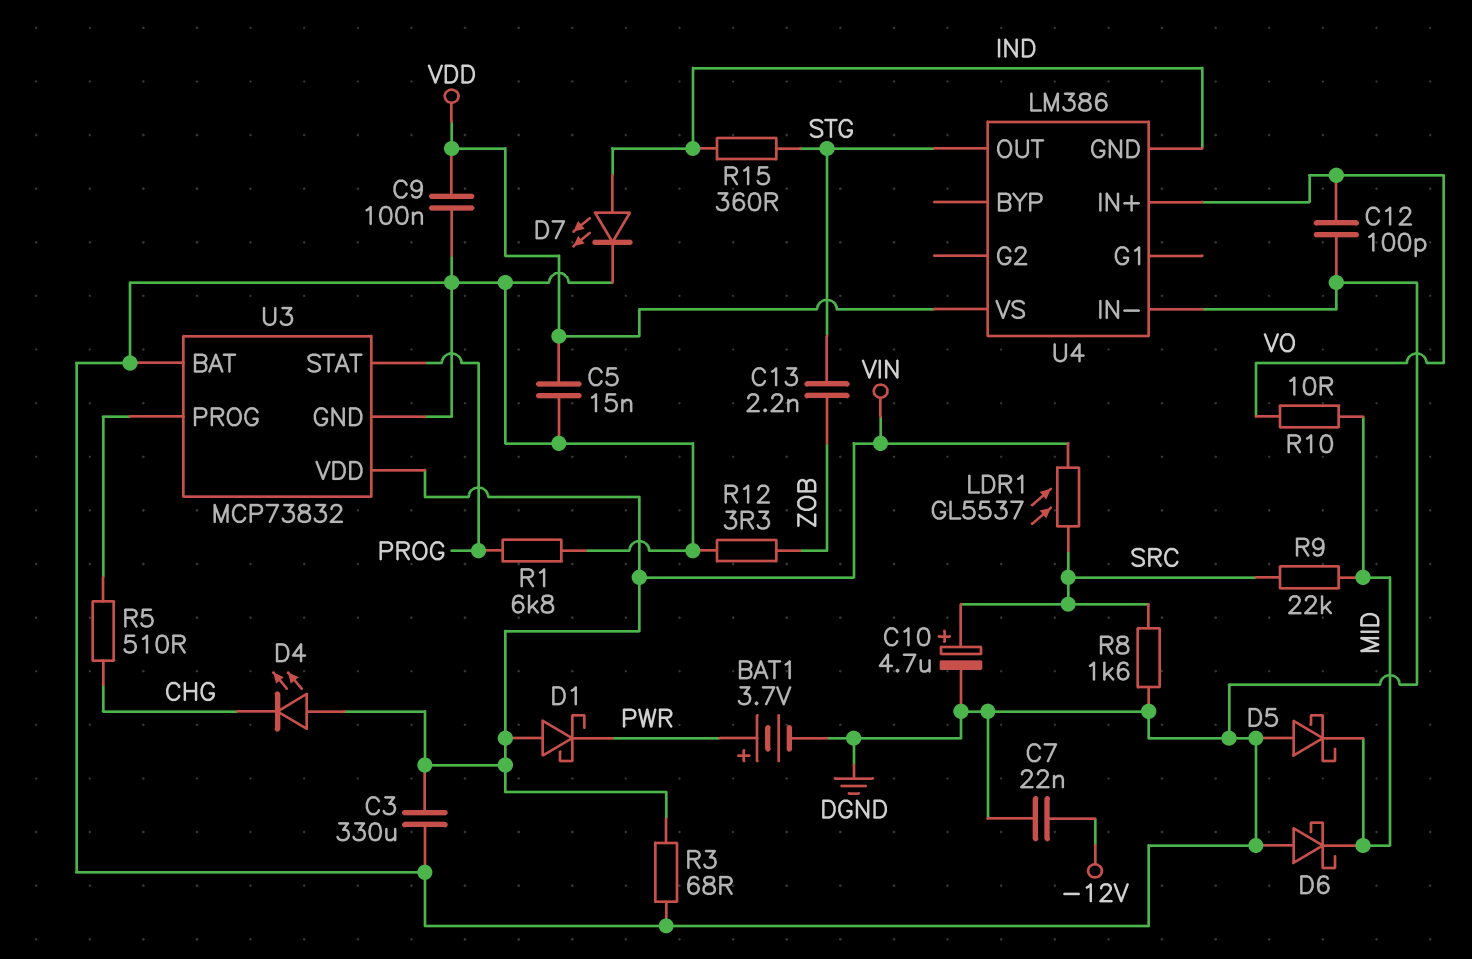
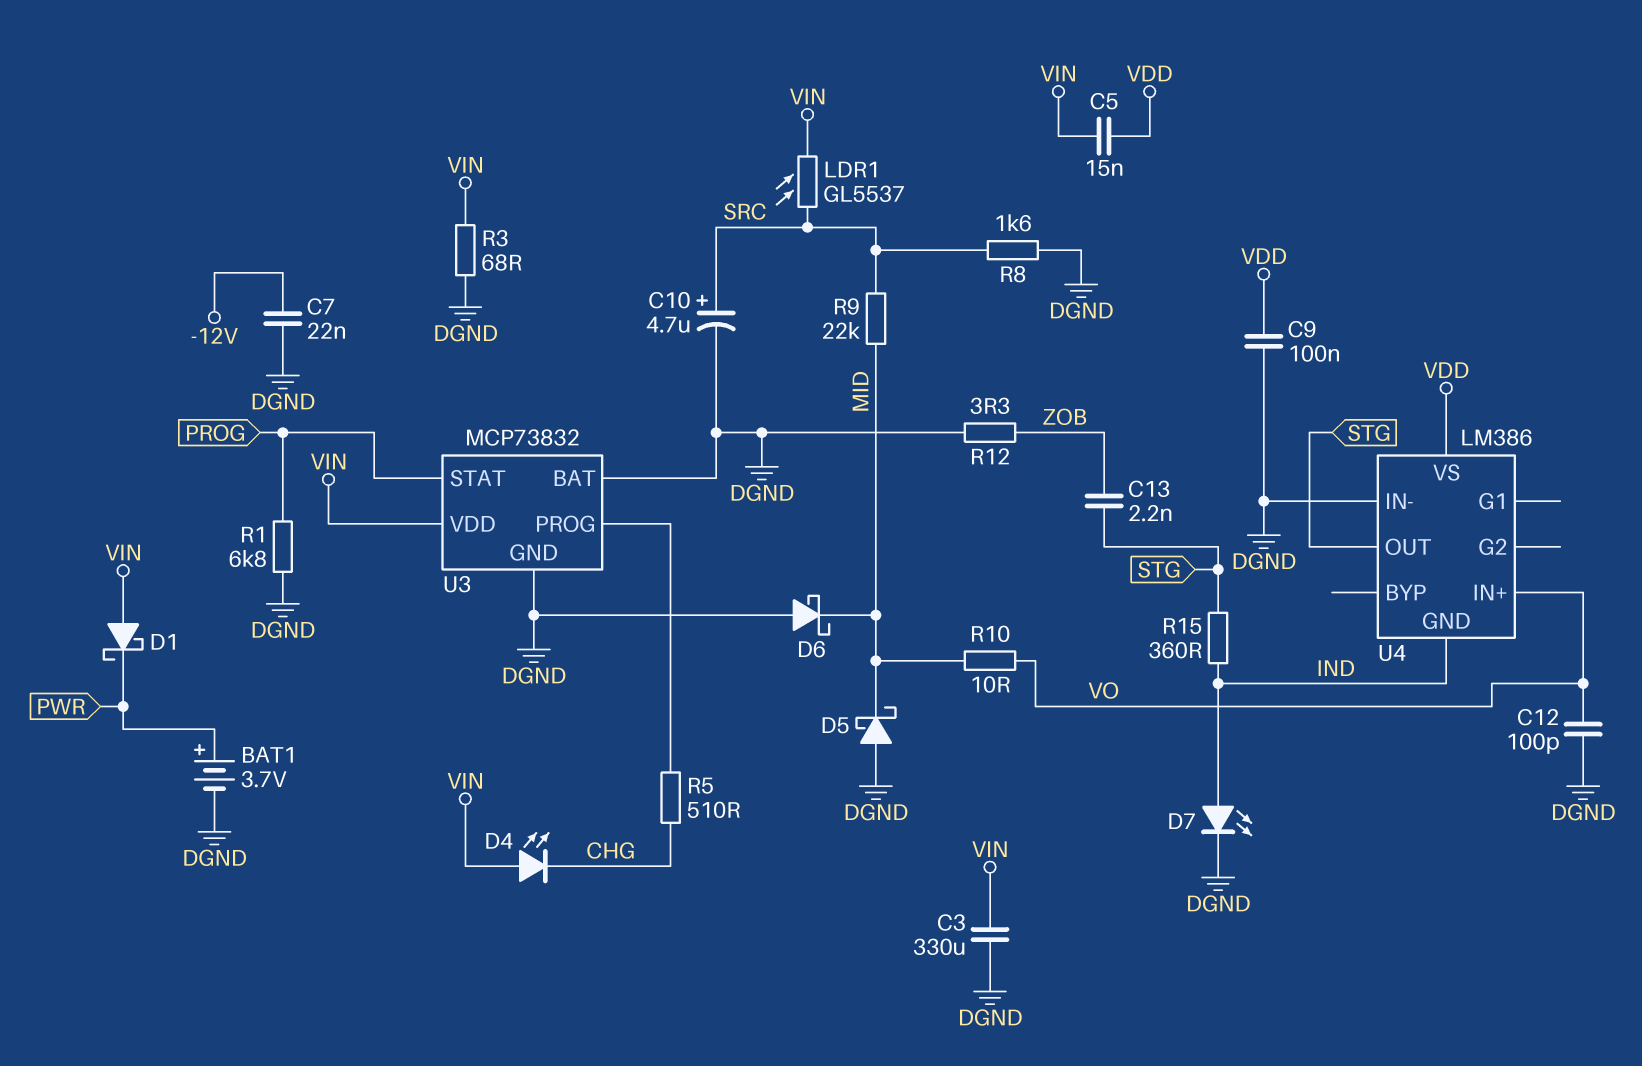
C5: 15nF (DGND, VDD) -> 15nF (VDD, VIN)

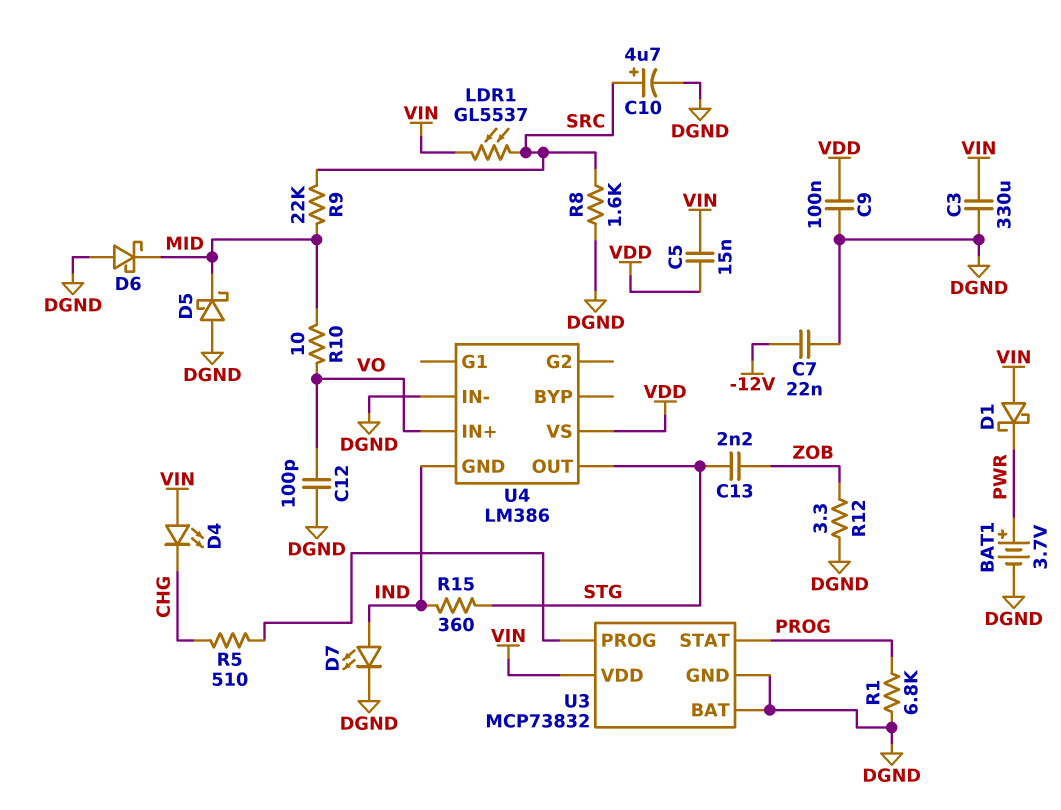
R3: 68 (DGND, VIN) -> none

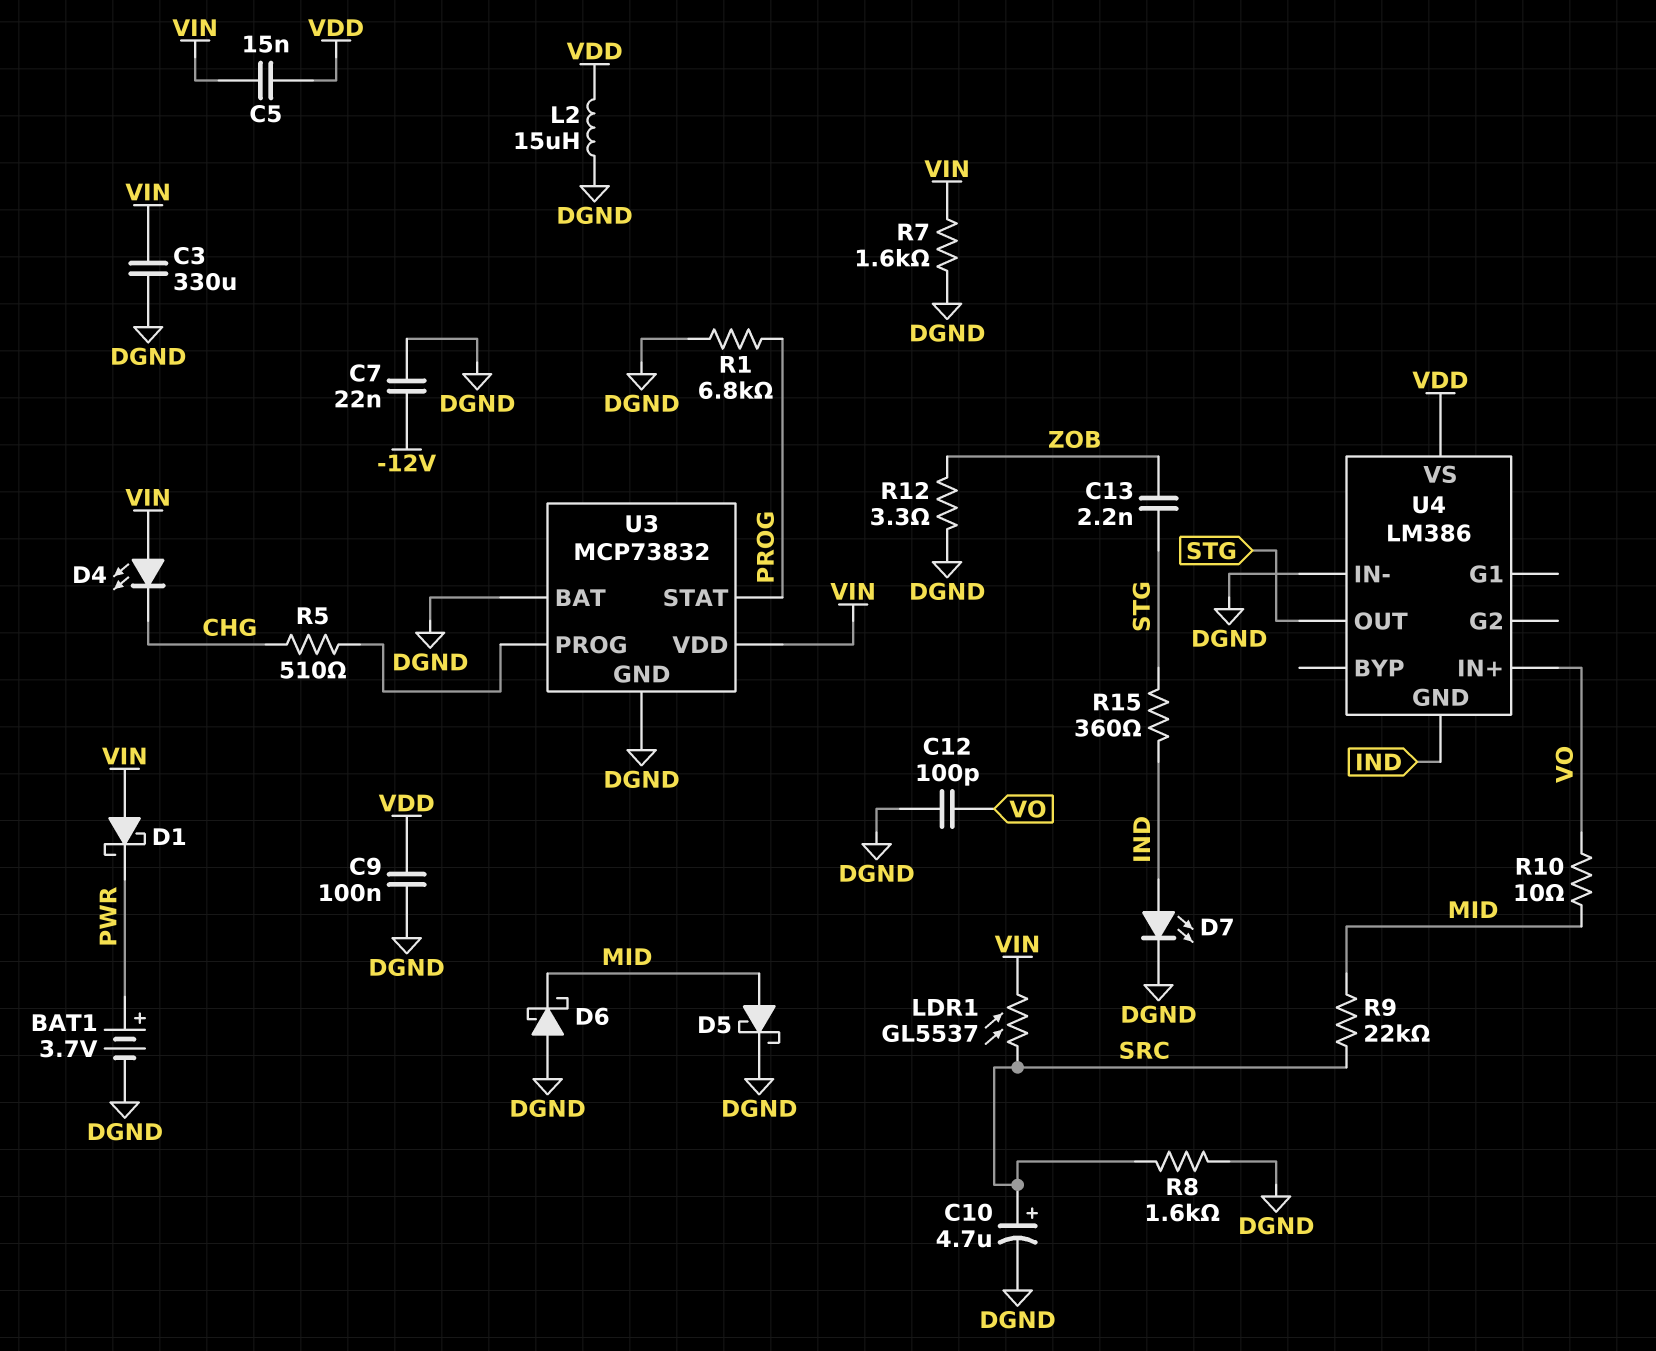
D5: schottky (A DGND, K MID) -> schottky (A MID, K DGND)
L2: none -> 15uH (DGND, VDD)
R7: none -> 1.6k (DGND, VIN)

